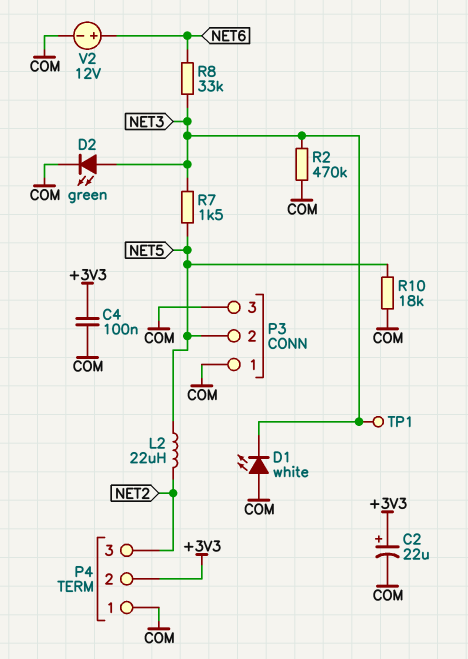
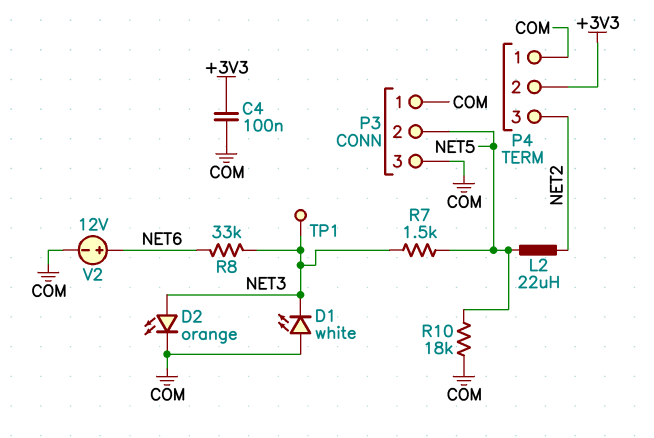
C2: 22uF (plus +3V3, minus COM) -> none
D2: LED green (A NET3, K COM) -> LED orange (A NET3, K COM)
R2: 470k (COM, NET3) -> none

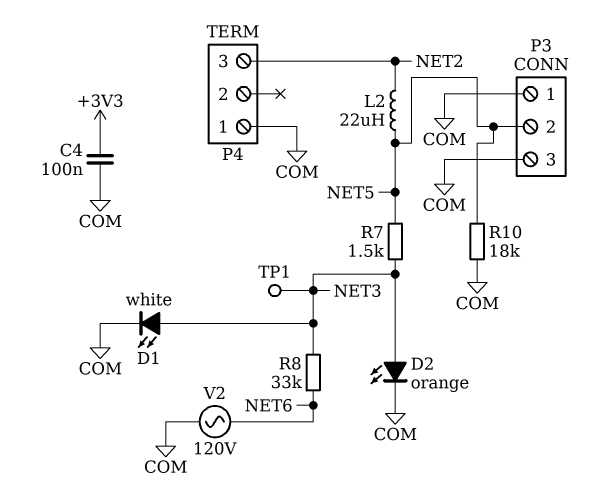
D1: LED white (A COM, K NET3) -> LED white (A NET3, K COM)
P4 pin 2: +3V3 -> none
V2: 12V (plus NET6, minus COM) -> AC 120V (COM, NET6)

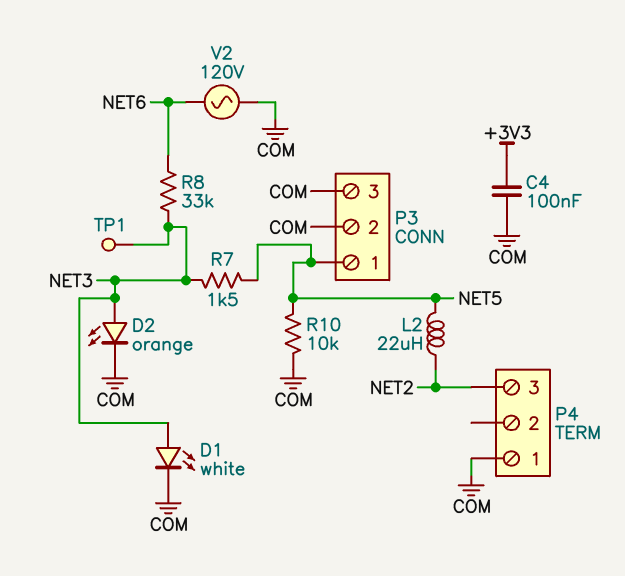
P3 pin 1: COM -> NET5
P3 pin 2: NET5 -> COM
R10: 18k (COM, NET5) -> 10k (COM, NET5)

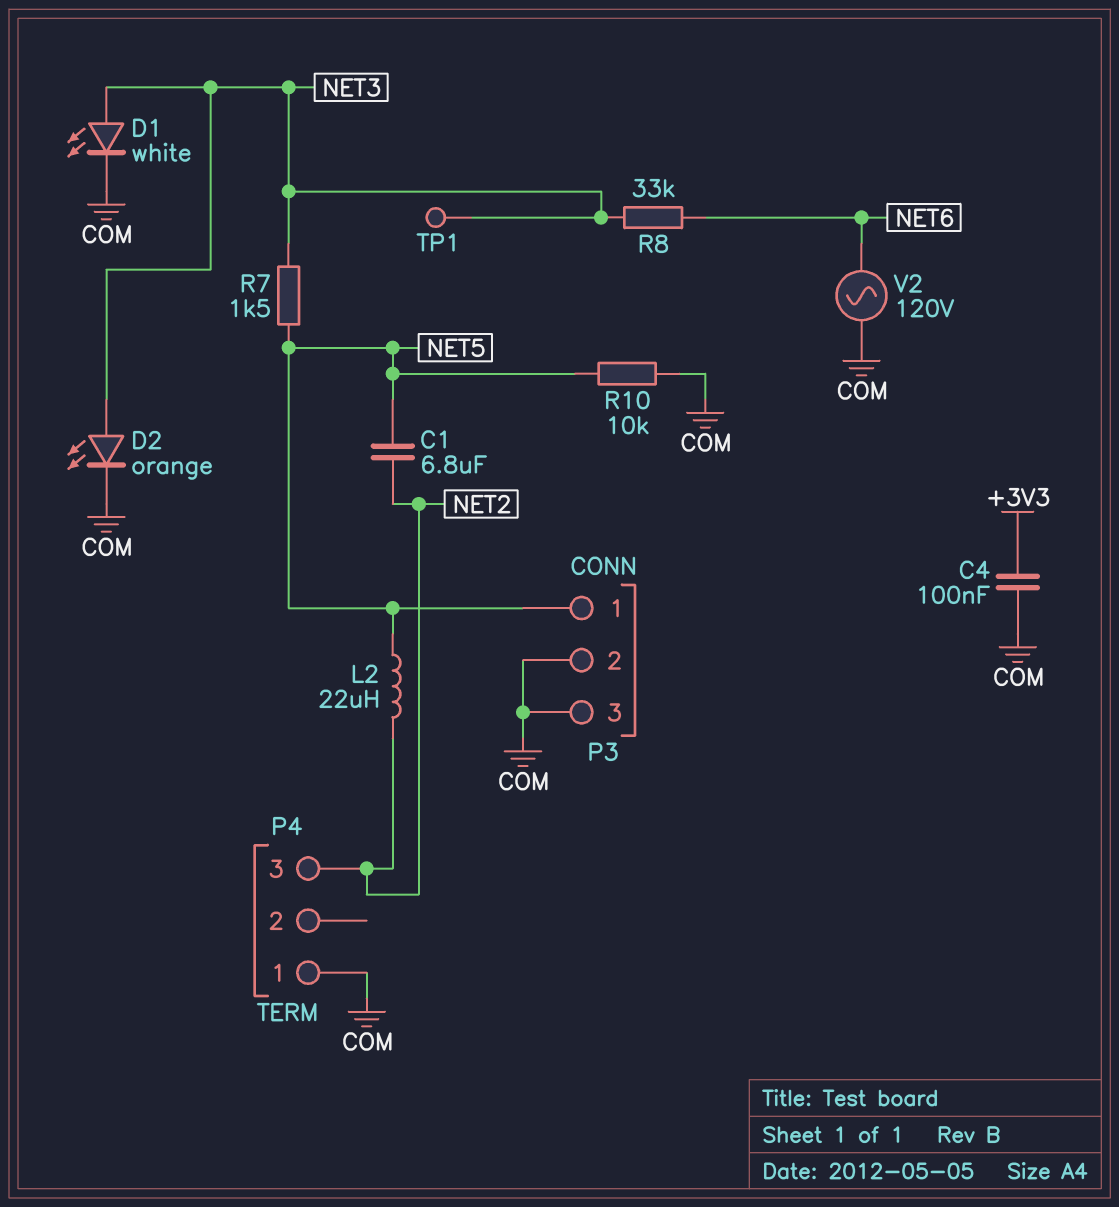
C1: none -> 6.8uF (NET2, NET5)

